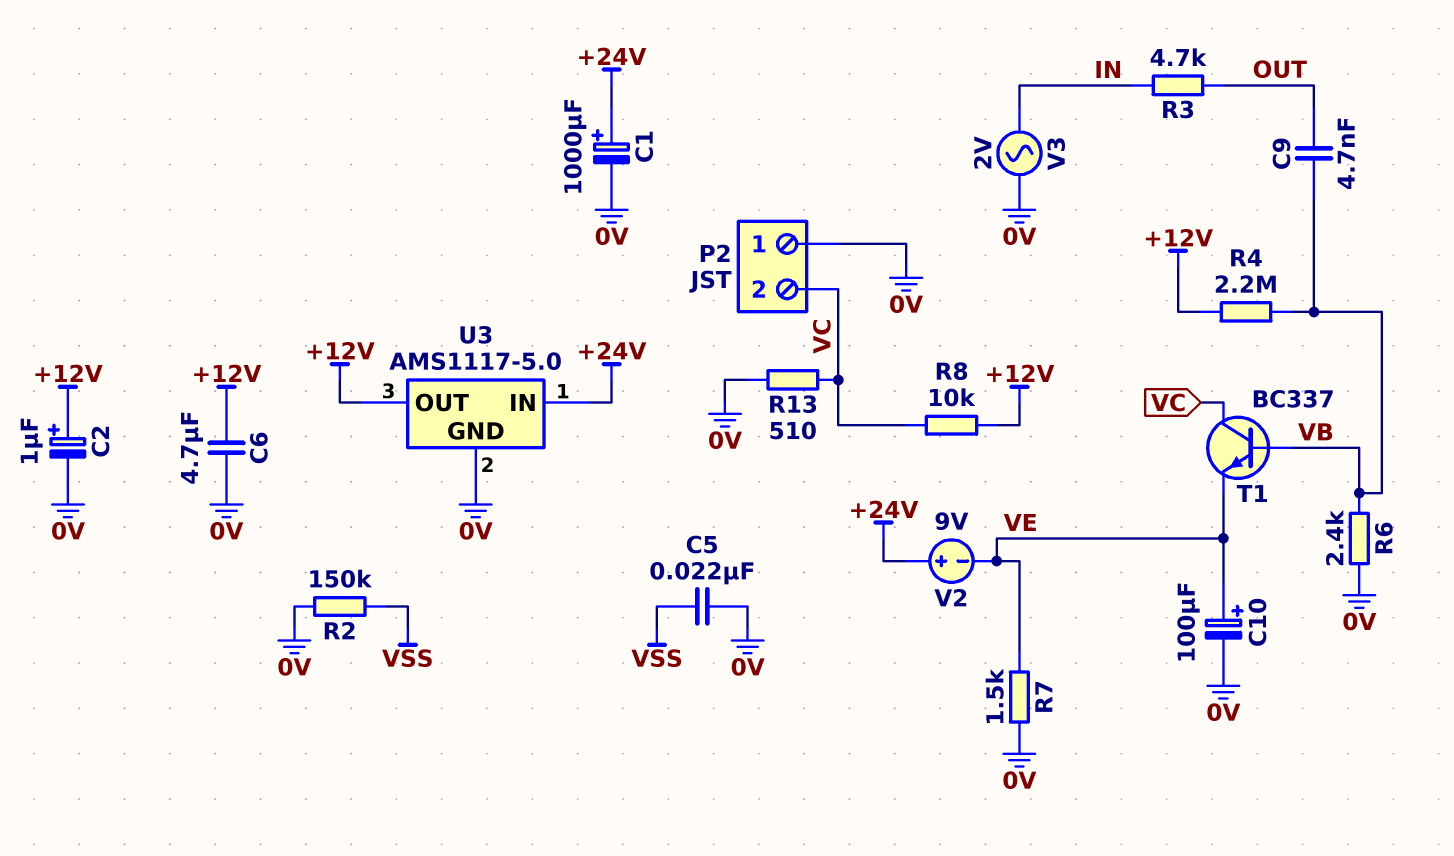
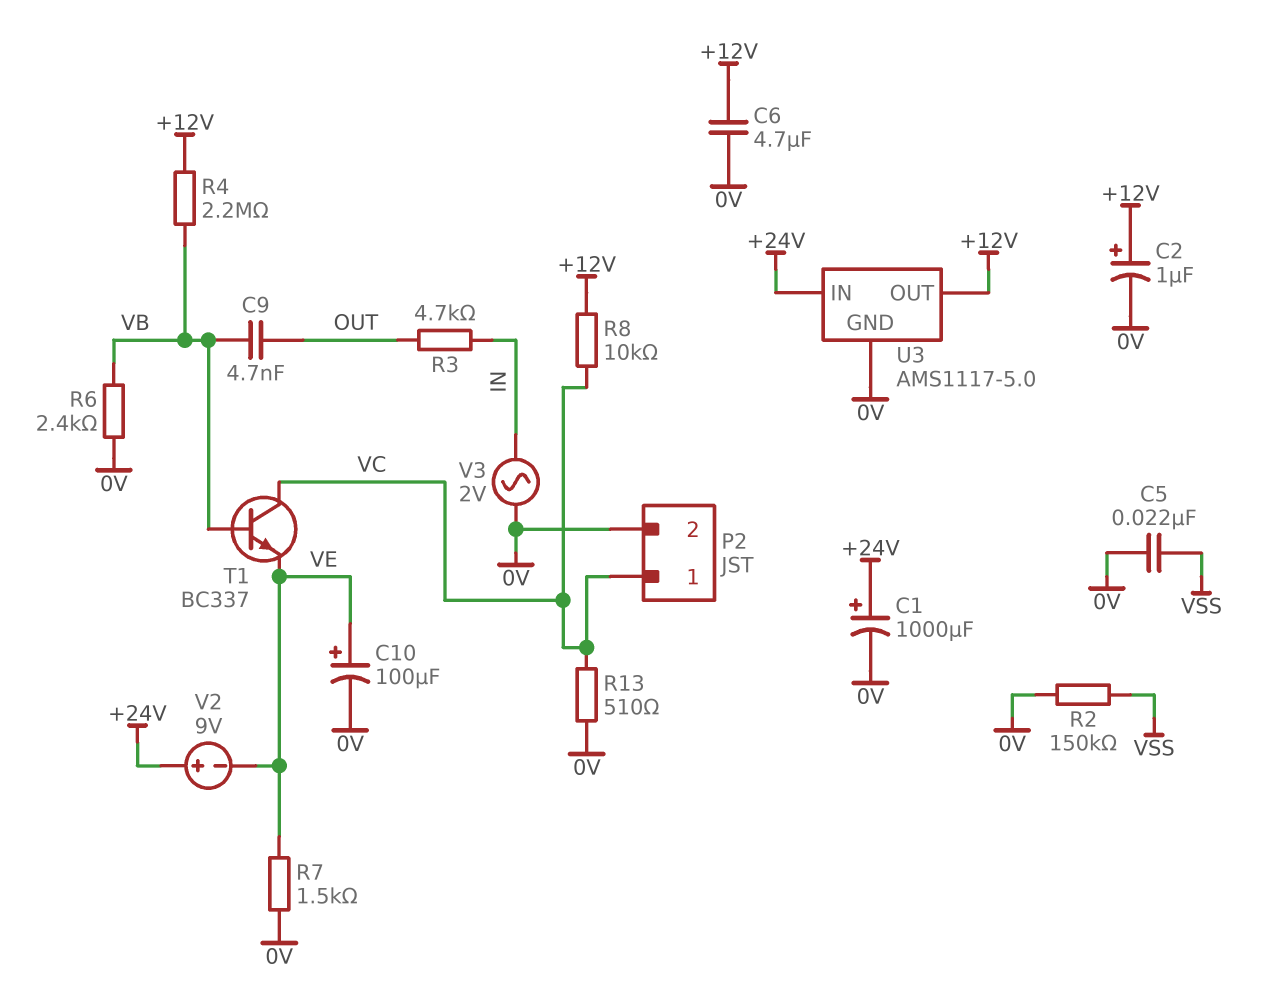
P2 pin 1: 0V -> VC
P2 pin 2: VC -> 0V

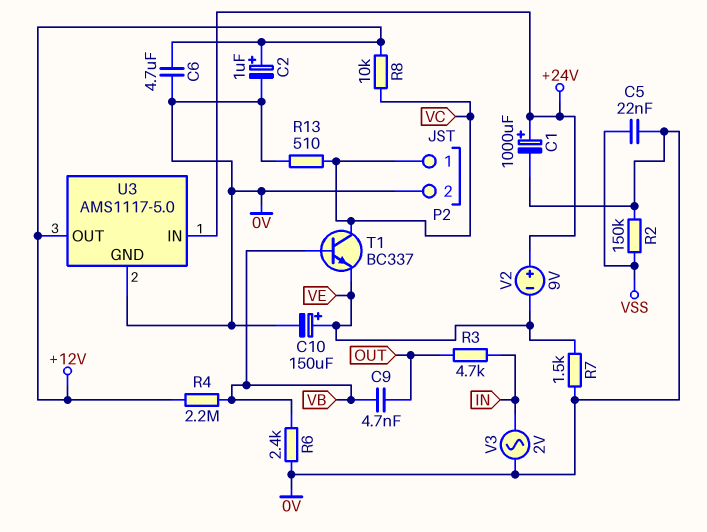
C10: 100uF (plus VE, minus 0V) -> 150uF (plus VE, minus 0V)

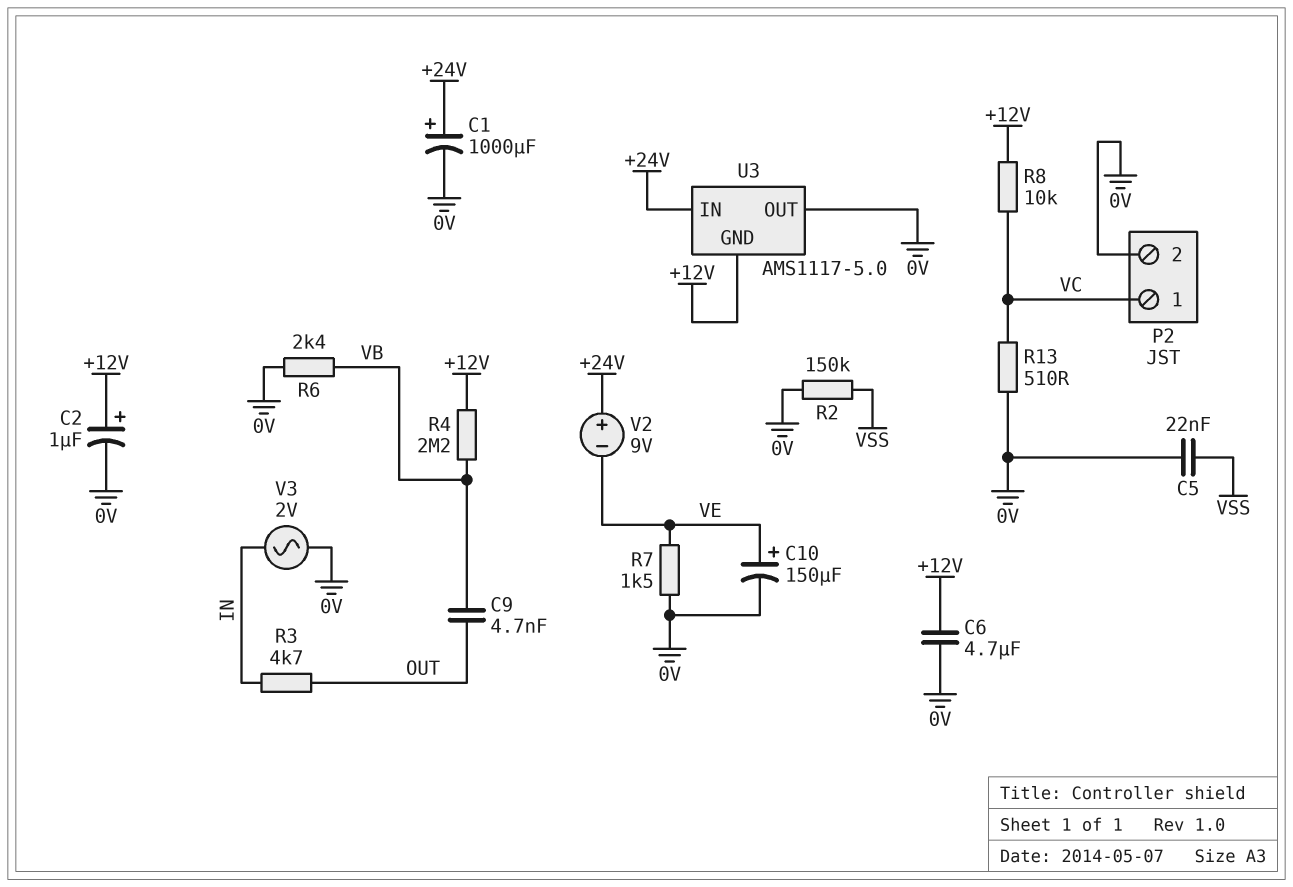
T1: NPN BC337 (B VB, C VC, E VE) -> none
U3 pin GND: 0V -> +12V
U3 pin OUT: +12V -> 0V

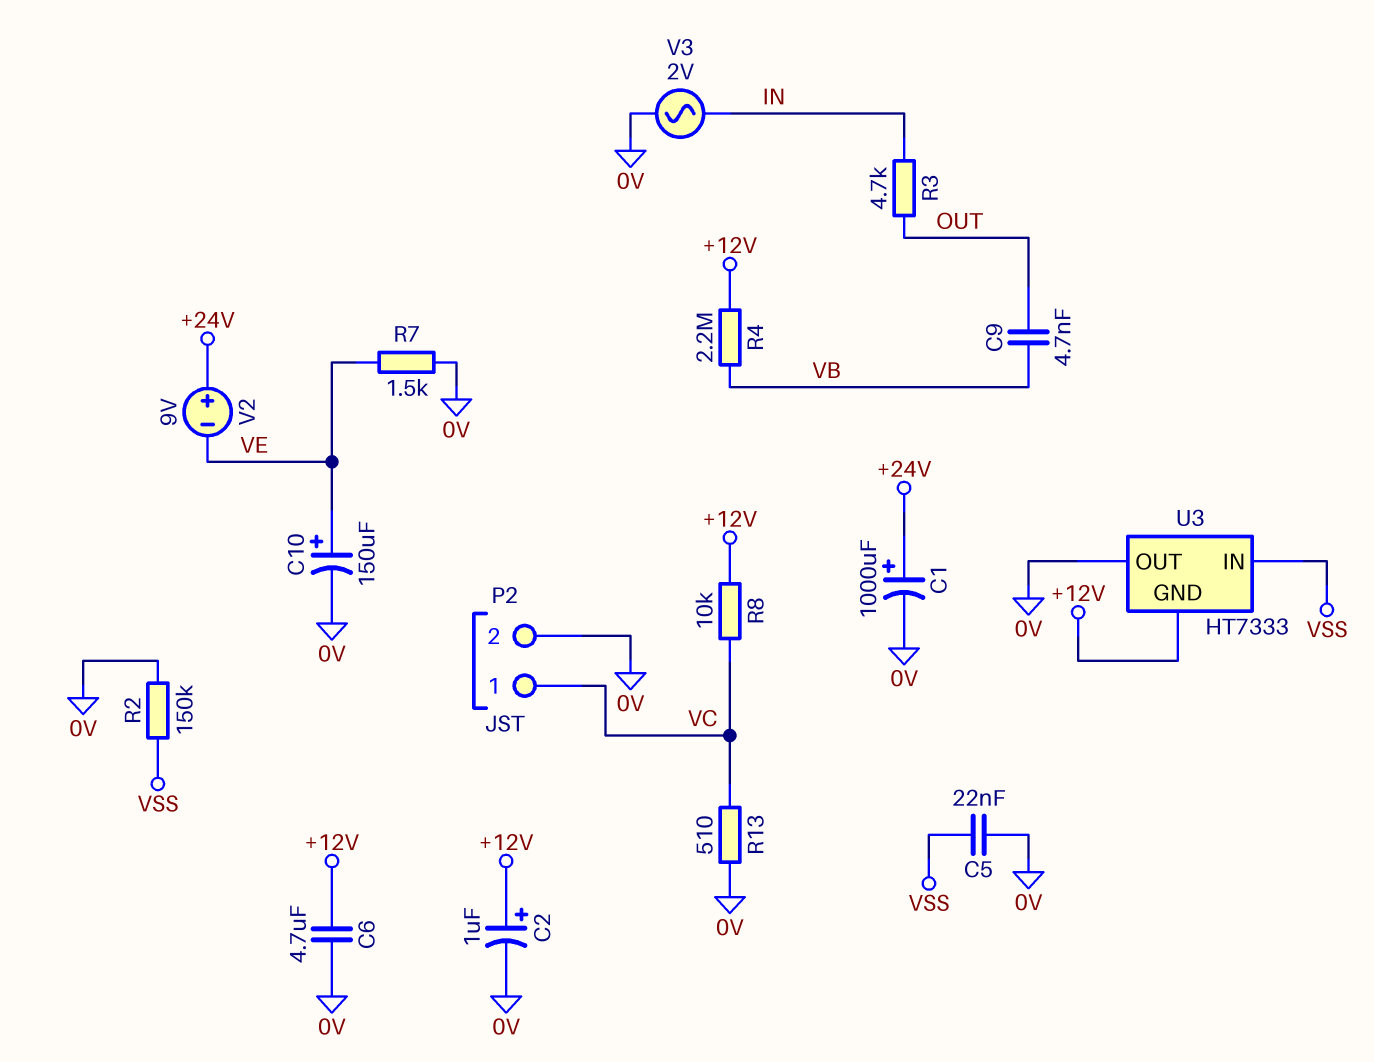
R6: 2.4k (0V, VB) -> none
U3: AMS1117-5.0 -> HT7333
U3 pin IN: +24V -> VSS

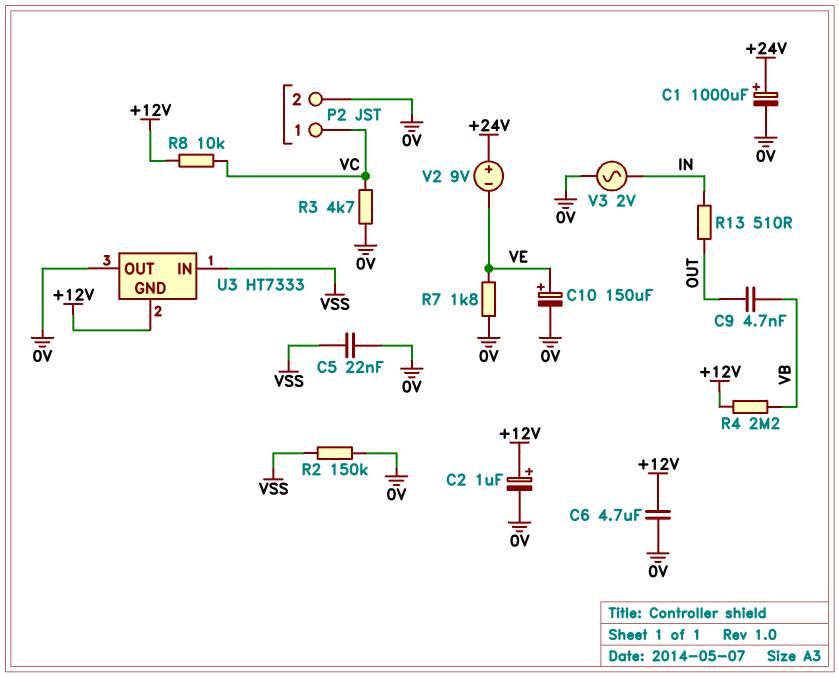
R3: 4.7k (IN, OUT) -> 4.7k (0V, VC)
R7: 1.5k (0V, VE) -> 1.8k (0V, VE)
R13: 510 (0V, VC) -> 510 (IN, OUT)

